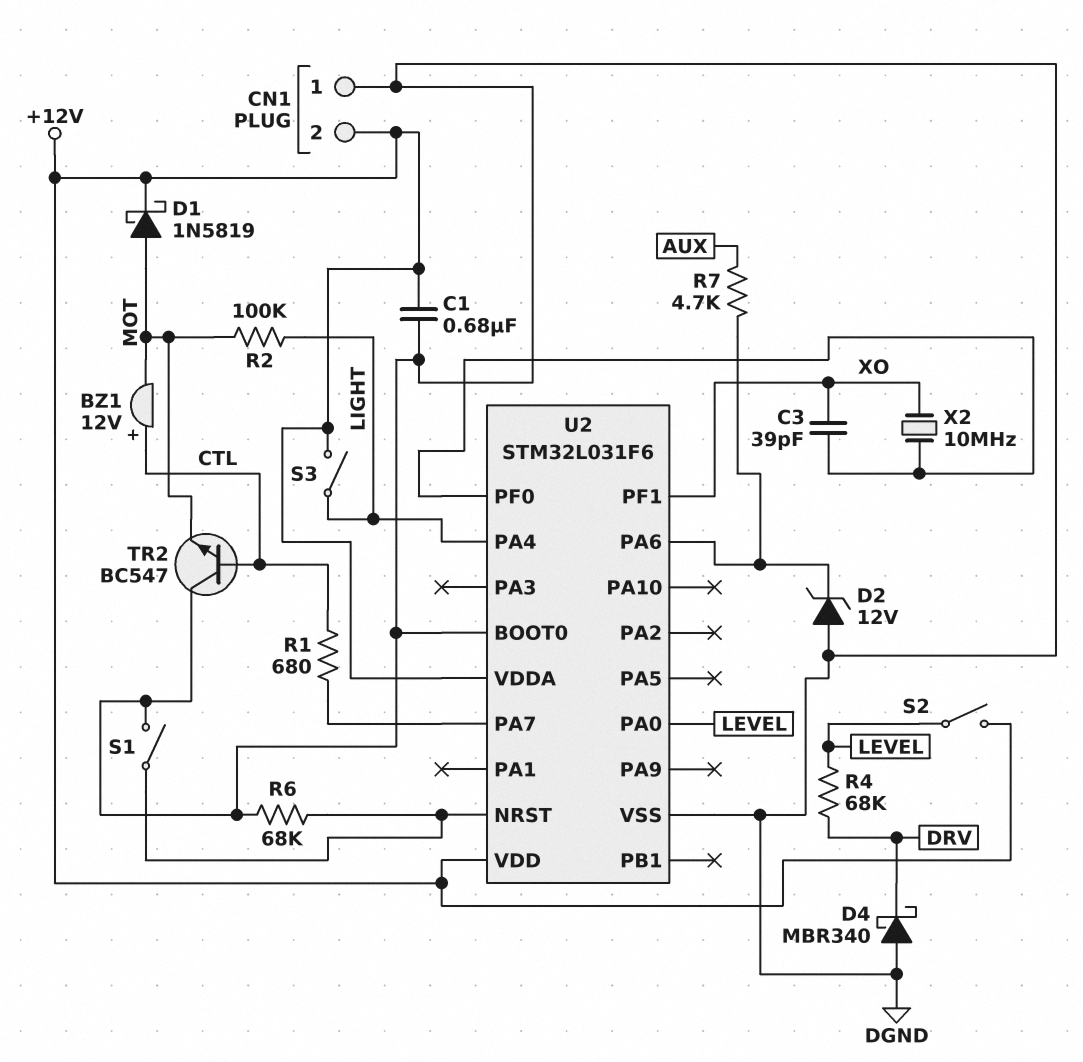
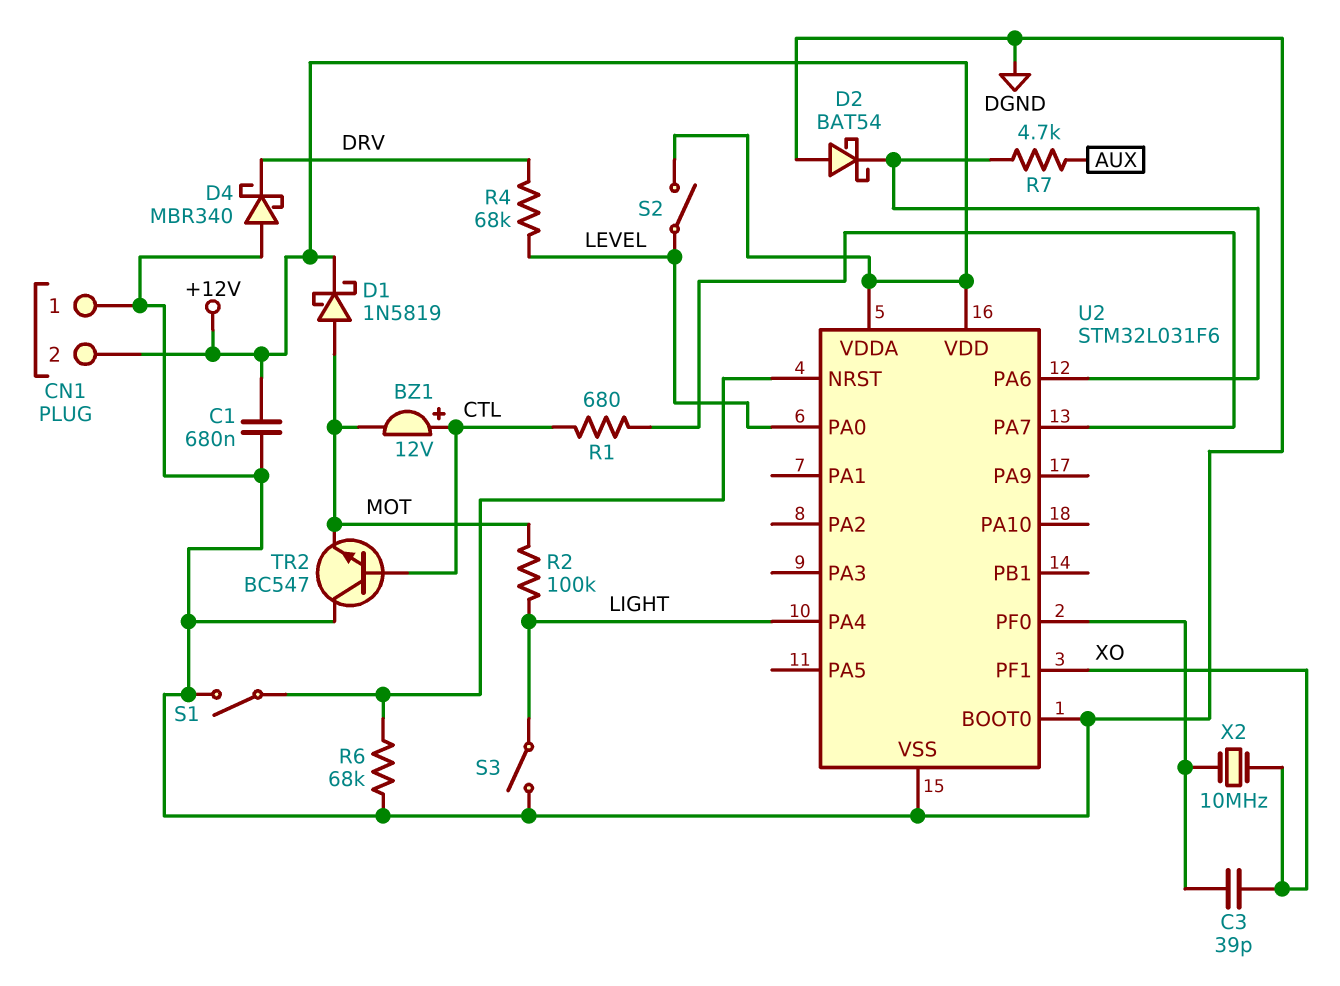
D2: zener 12V (A DGND, K U2/PA6) -> schottky BAT54 (A DGND, K U2/PA6)
S3: switch (+12V, LIGHT) -> switch (DGND, LIGHT)

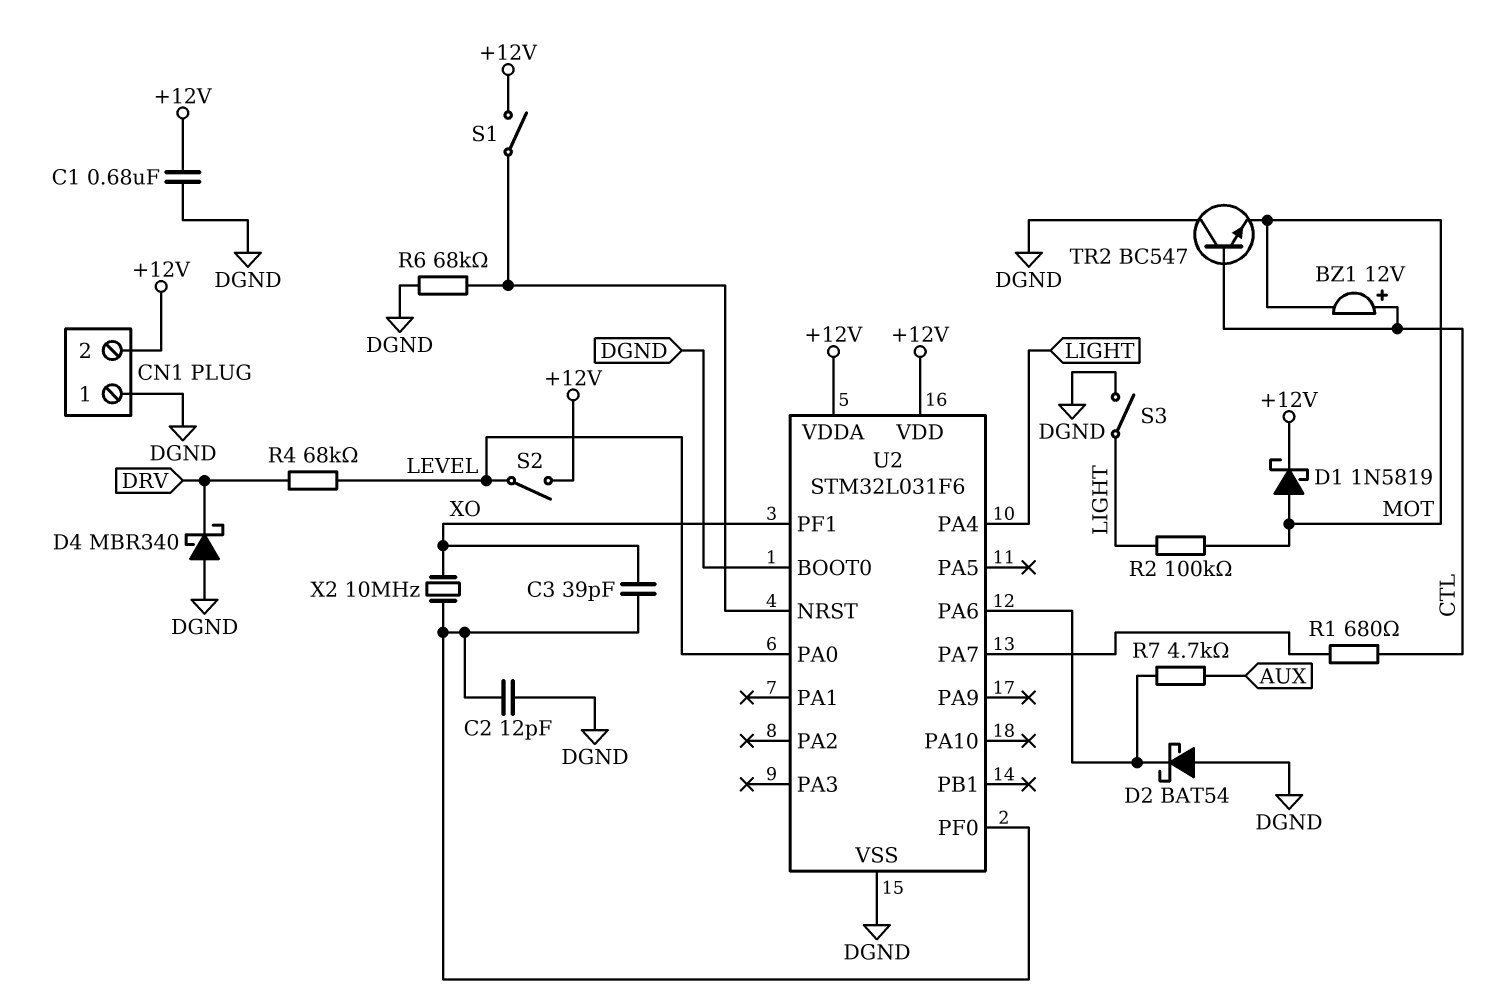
C2: none -> 12pF (DGND, U2/PF0)
S1: switch (DGND, U2/NRST) -> switch (+12V, U2/NRST)

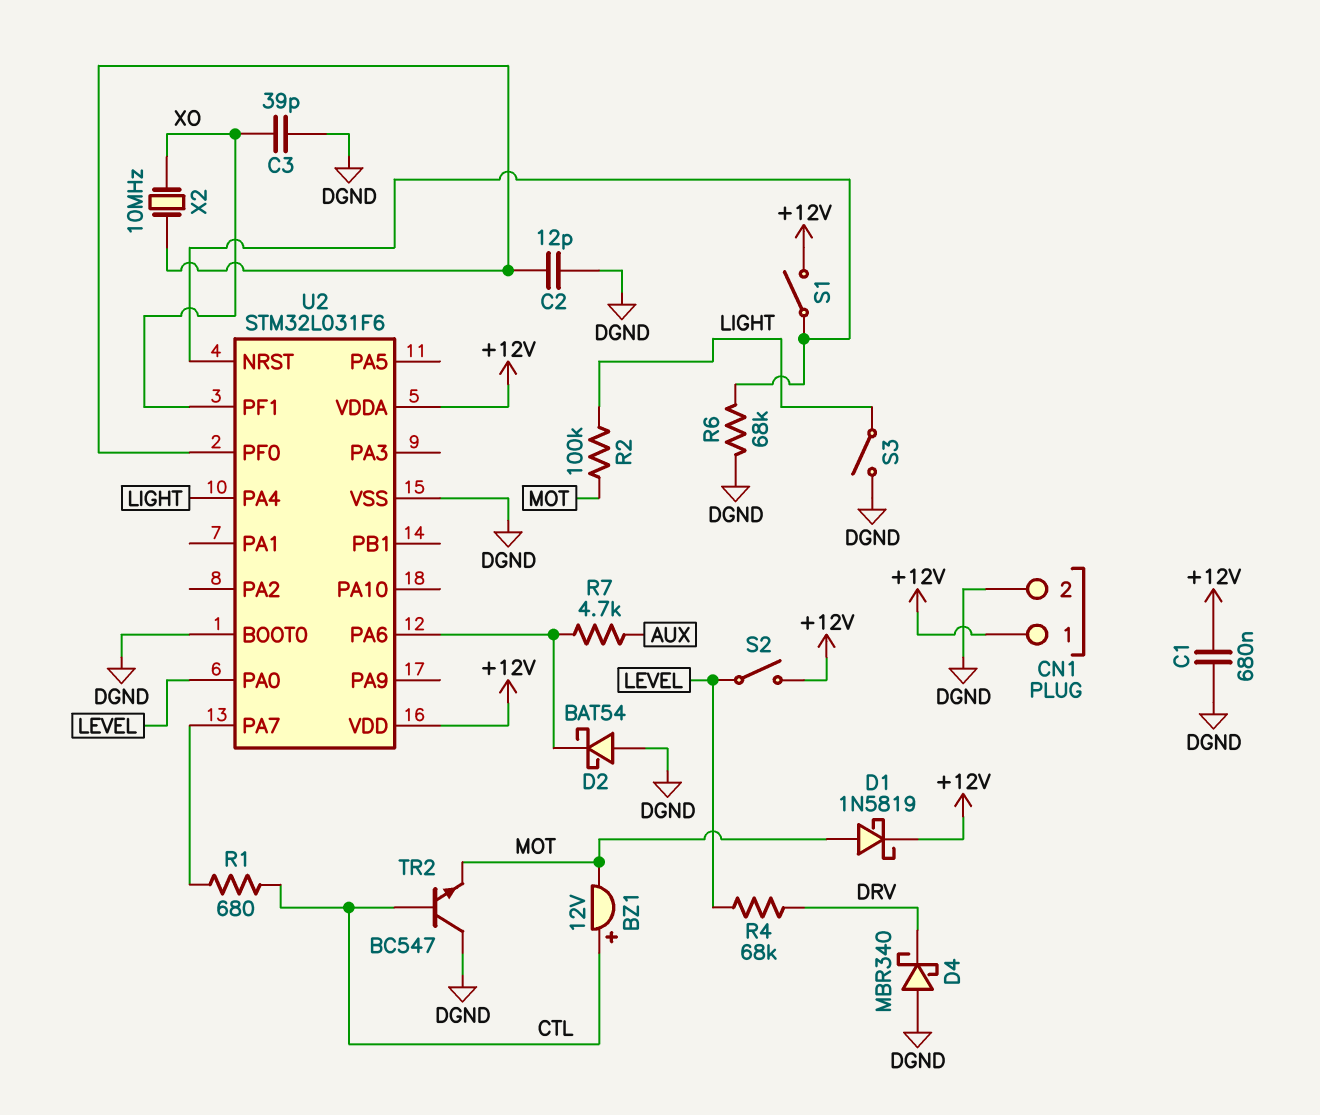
C3: 39pF (U2/PF0, XO) -> 39pF (DGND, XO)
CN1 pin 1: DGND -> +12V
CN1 pin 2: +12V -> DGND

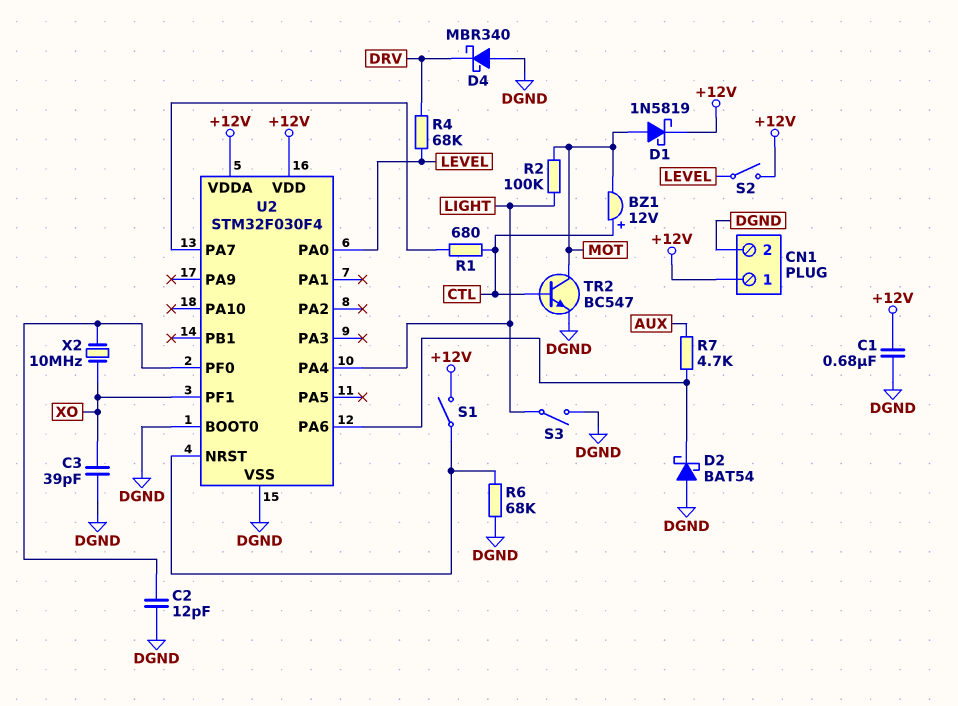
TR2: NPN BC547 (B CTL, C DGND, E MOT) -> NPN BC547 (B CTL, C MOT, E DGND)
U2: STM32L031F6 -> STM32F030F4

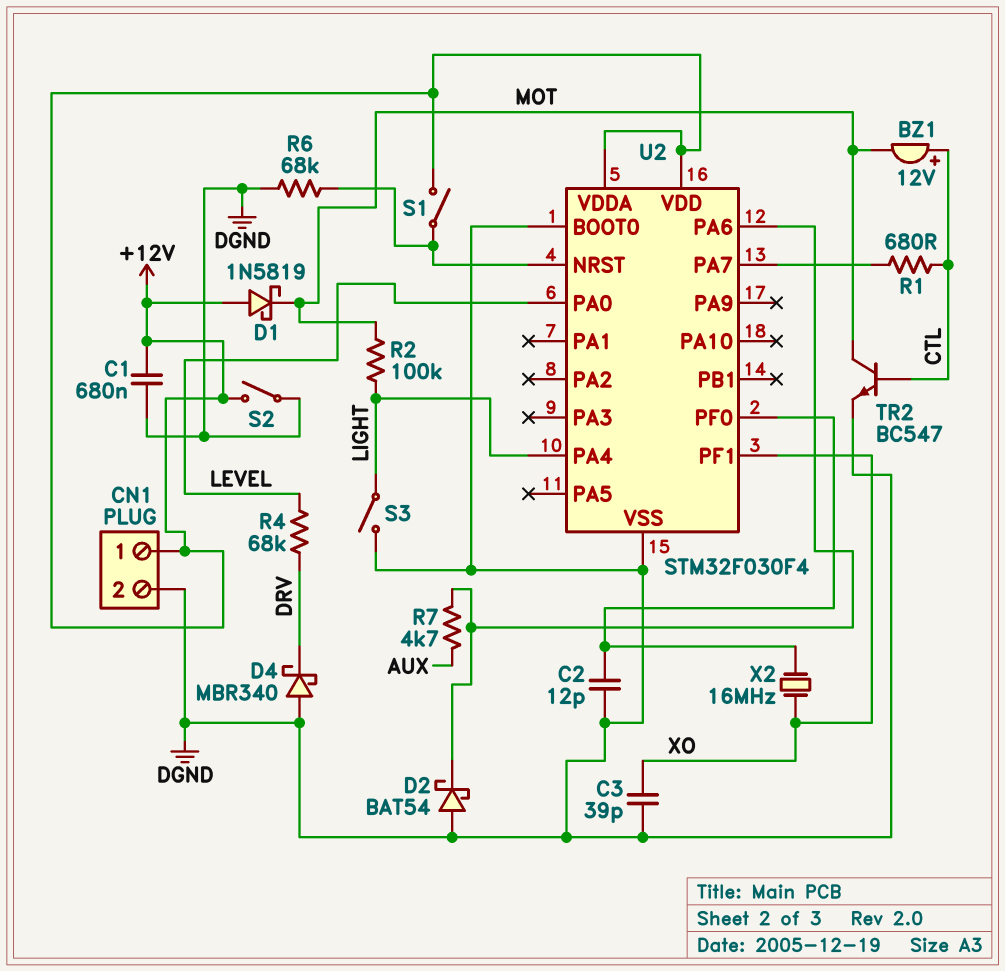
D1: schottky 1N5819 (A MOT, K +12V) -> schottky 1N5819 (A +12V, K MOT)
S2: switch (+12V, LEVEL) -> switch (+12V, DGND)
X2: 10MHz (U2/PF0, XO) -> 16MHz (U2/PF0, XO)

